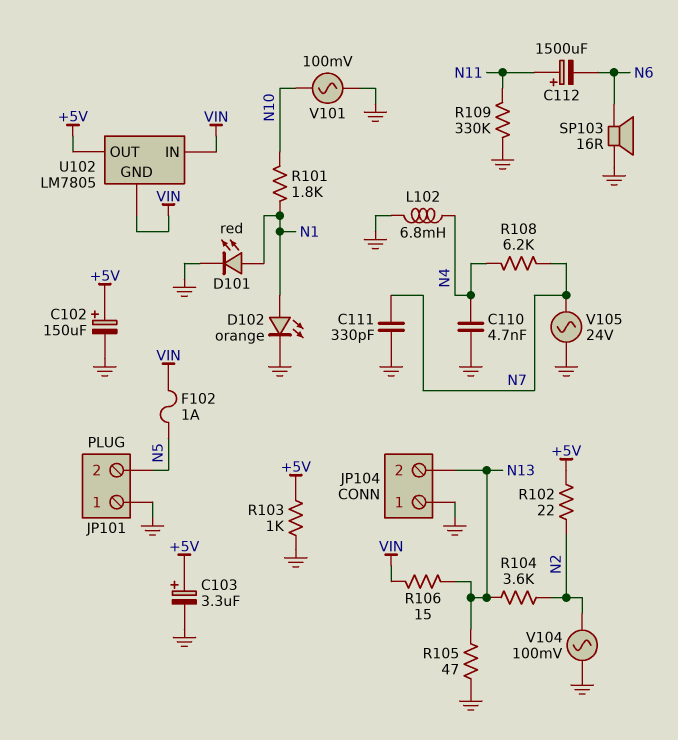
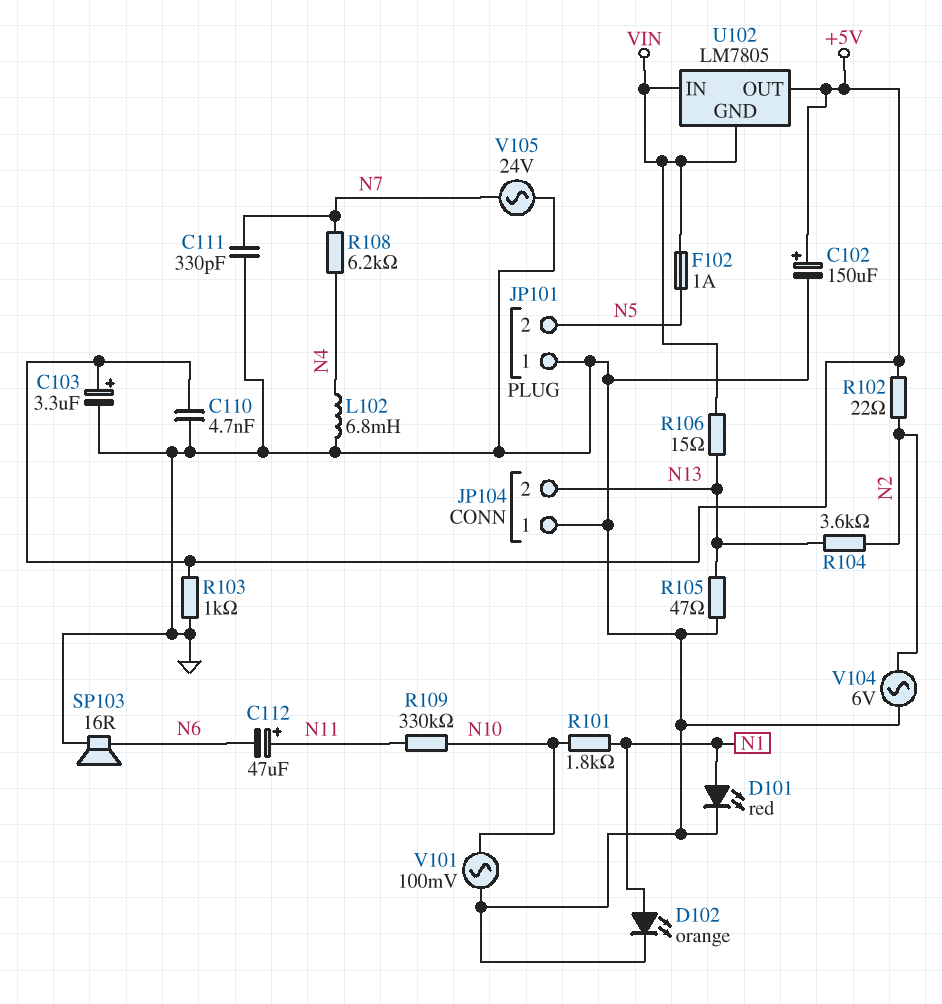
C110: 4.7nF (GND, N4) -> 4.7nF (+5V, GND)
C112: 1500uF (plus N11, minus N6) -> 47uF (plus N11, minus N6)
R109: 330k (GND, N11) -> 330k (N10, N11)
V104: AC 100mV (GND, N2) -> AC 6V (GND, N2)

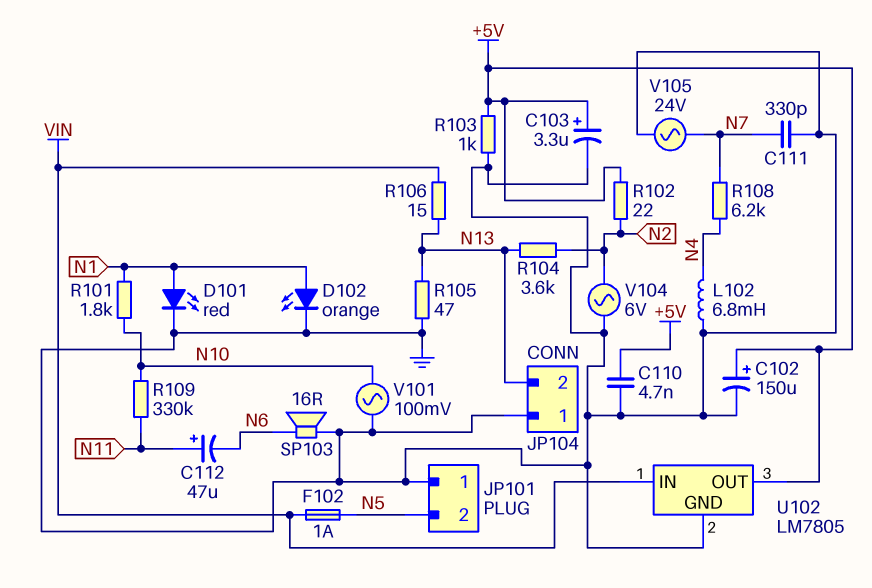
U102 pin GND: VIN -> GND

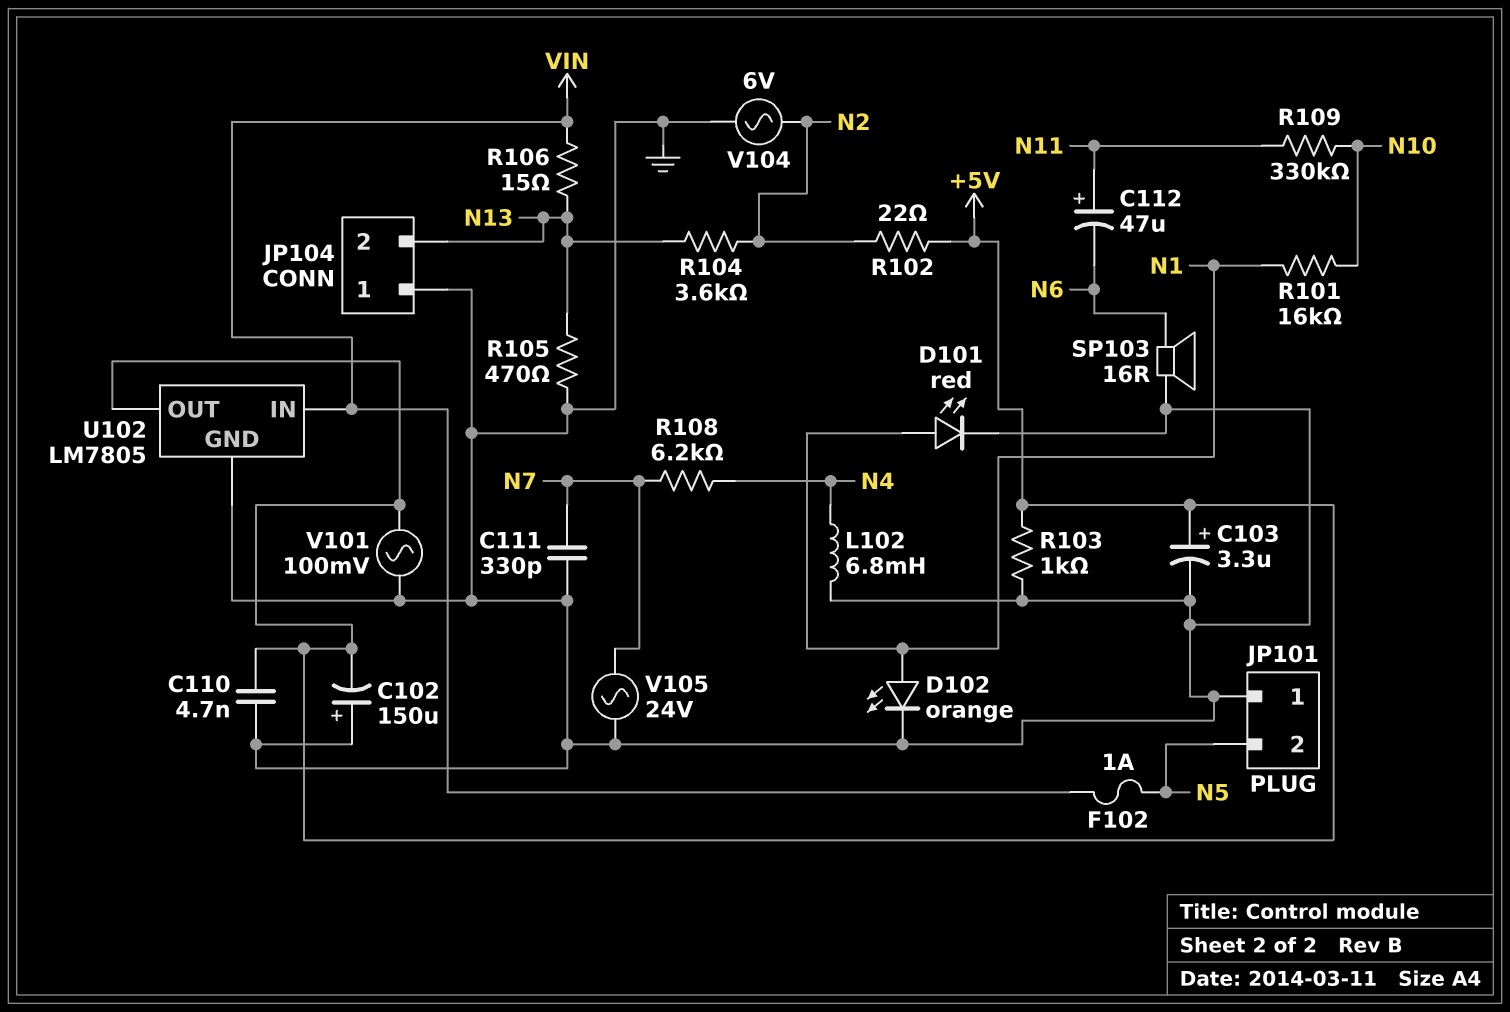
C102: 150uF (plus +5V, minus GND) -> 150uF (plus GND, minus +5V)
R101: 1.8k (N1, N10) -> 16k (N1, N10)
R105: 47 (GND, N13) -> 470 (GND, N13)
V101: AC 100mV (GND, N10) -> AC 100mV (+5V, GND)

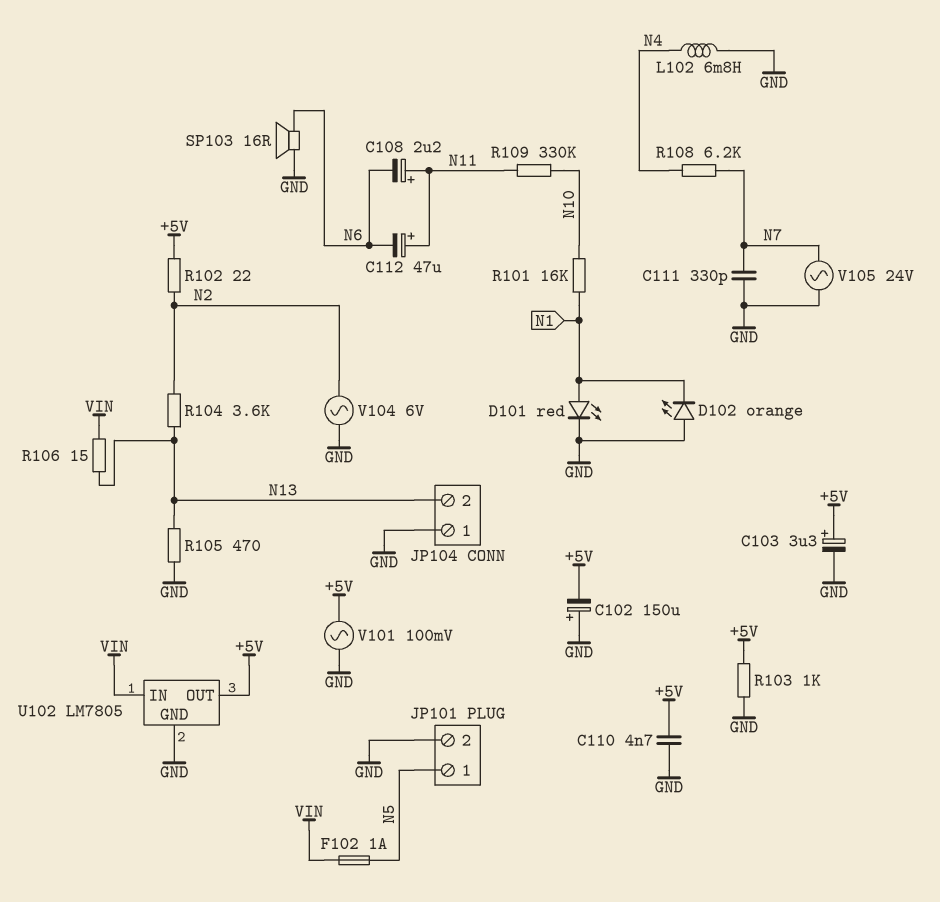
C108: none -> 2.2uF (plus N11, minus N6)
D102: LED orange (A N1, K GND) -> LED orange (A GND, K N1)
JP101 pin 1: GND -> N5
JP101 pin 2: N5 -> GND

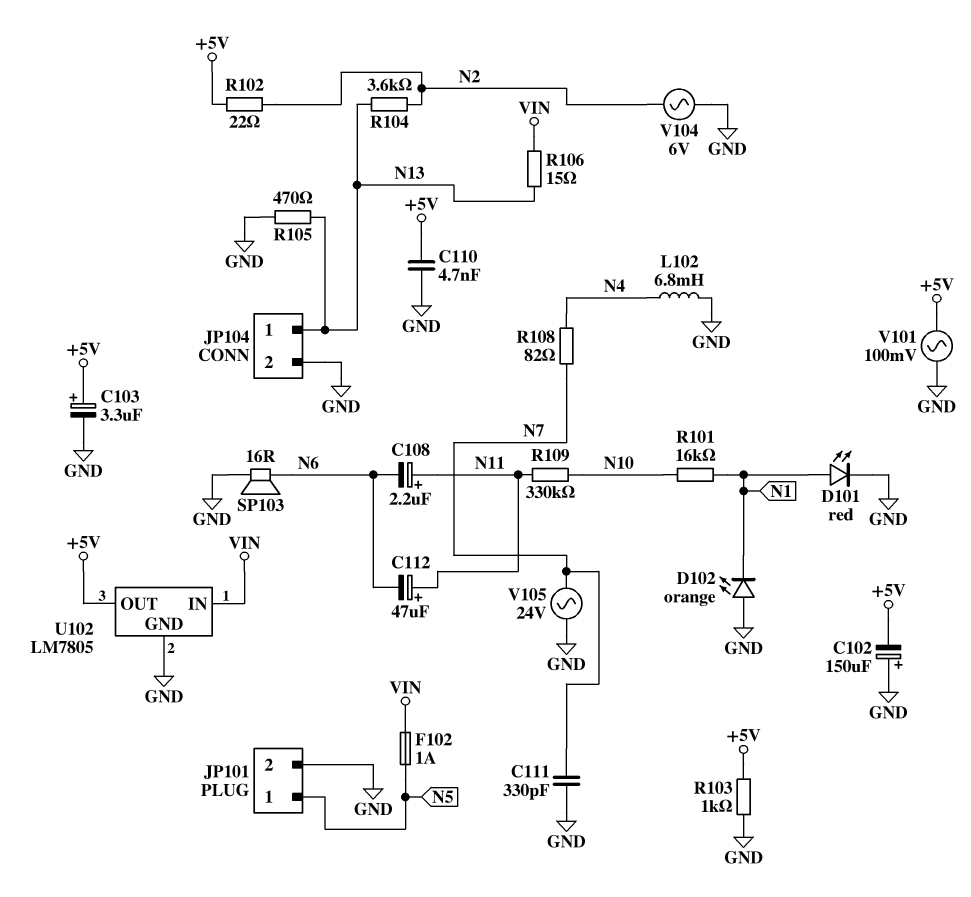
JP104 pin 1: GND -> N13
JP104 pin 2: N13 -> GND
R108: 6.2k (N4, N7) -> 82 (N4, N7)

